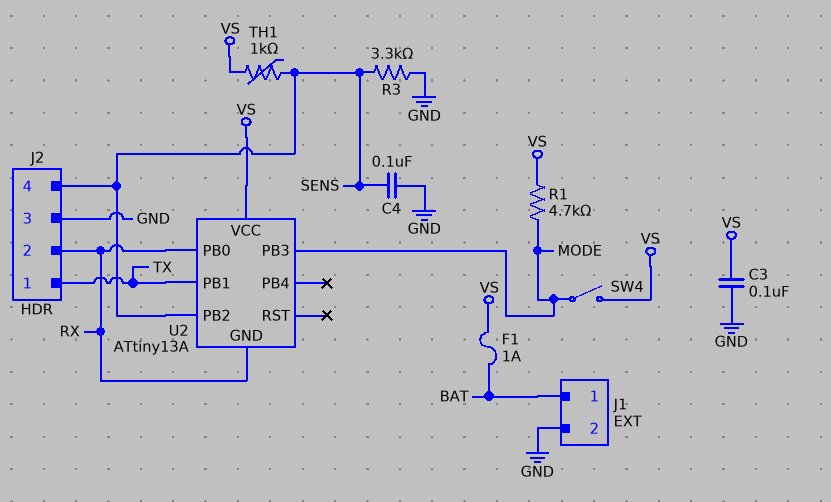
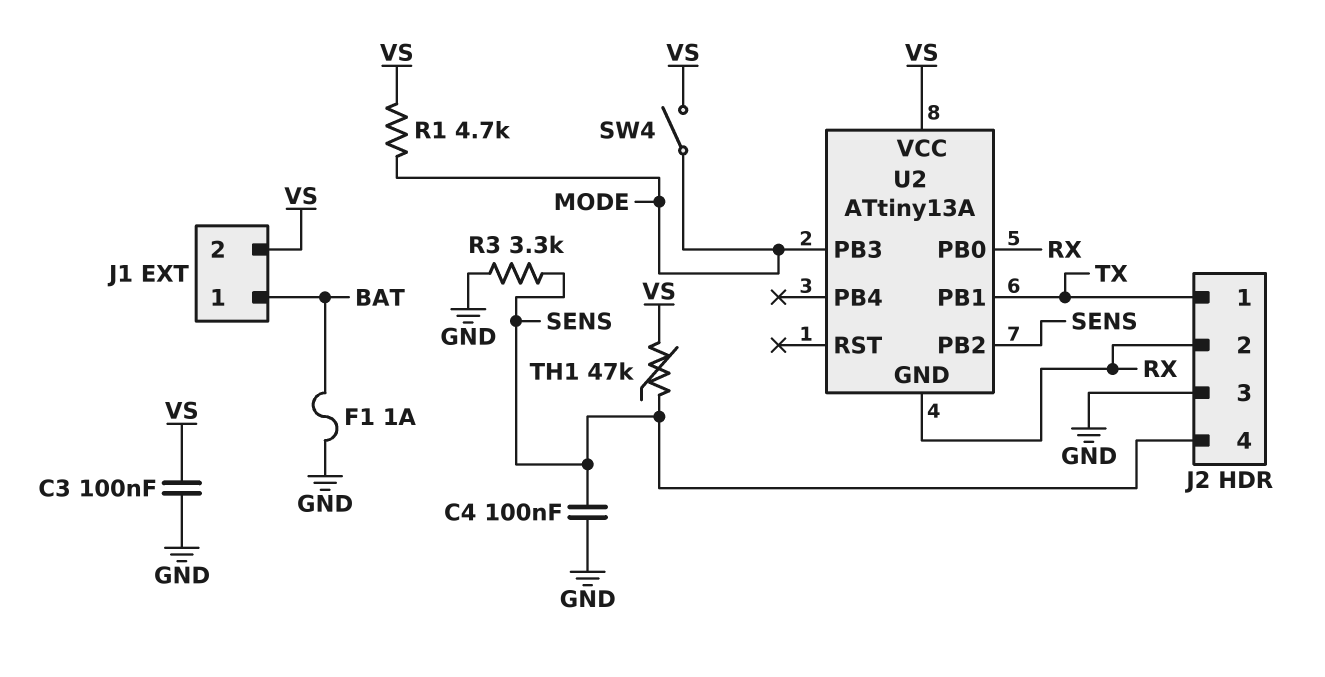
F1: 1A (BAT, VS) -> 1A (BAT, GND)
J1 pin 2: GND -> VS
TH1: 1k (SENS, VS) -> 47k (SENS, VS)

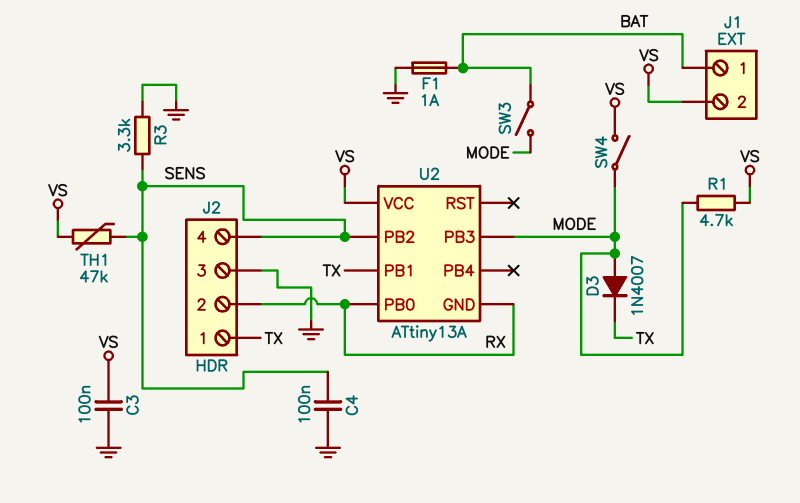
D3: none -> diode 1N4007 (A MODE, K TX)
SW3: none -> switch (BAT, MODE)

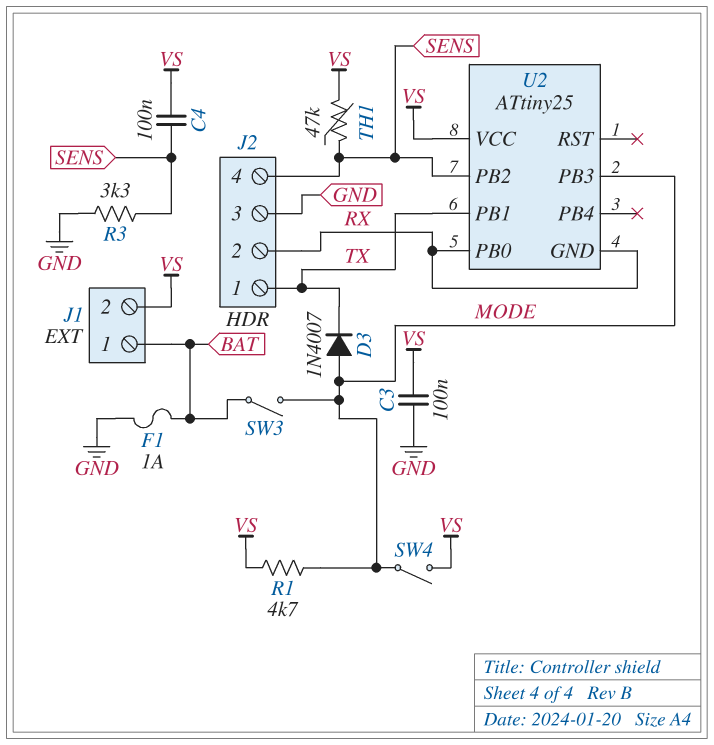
C4: 100nF (GND, SENS) -> 100nF (SENS, VS)
U2: ATtiny13A -> ATtiny25

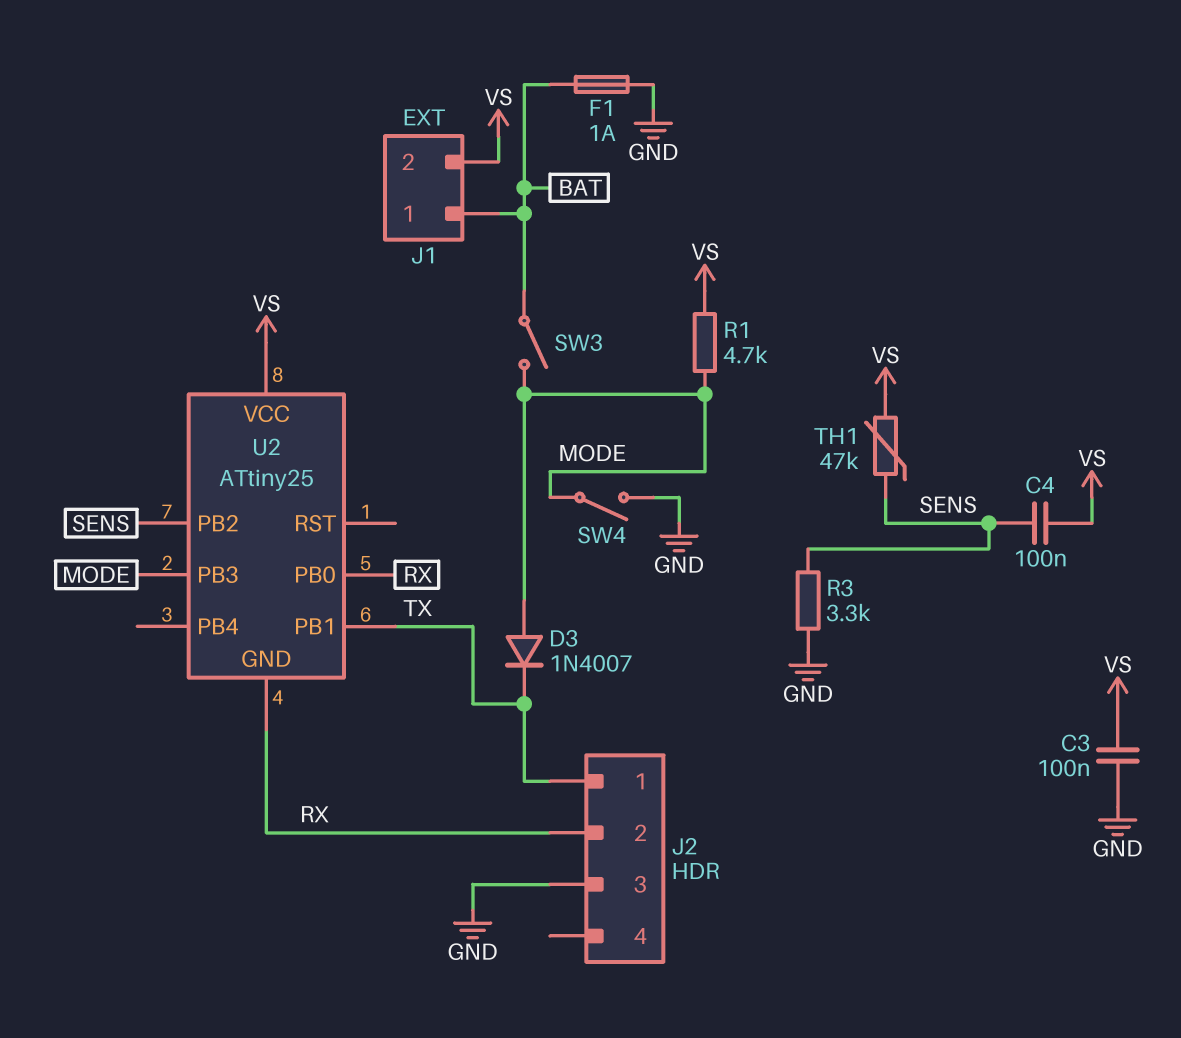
J2 pin 4: SENS -> none
SW4: switch (MODE, VS) -> switch (GND, MODE)

